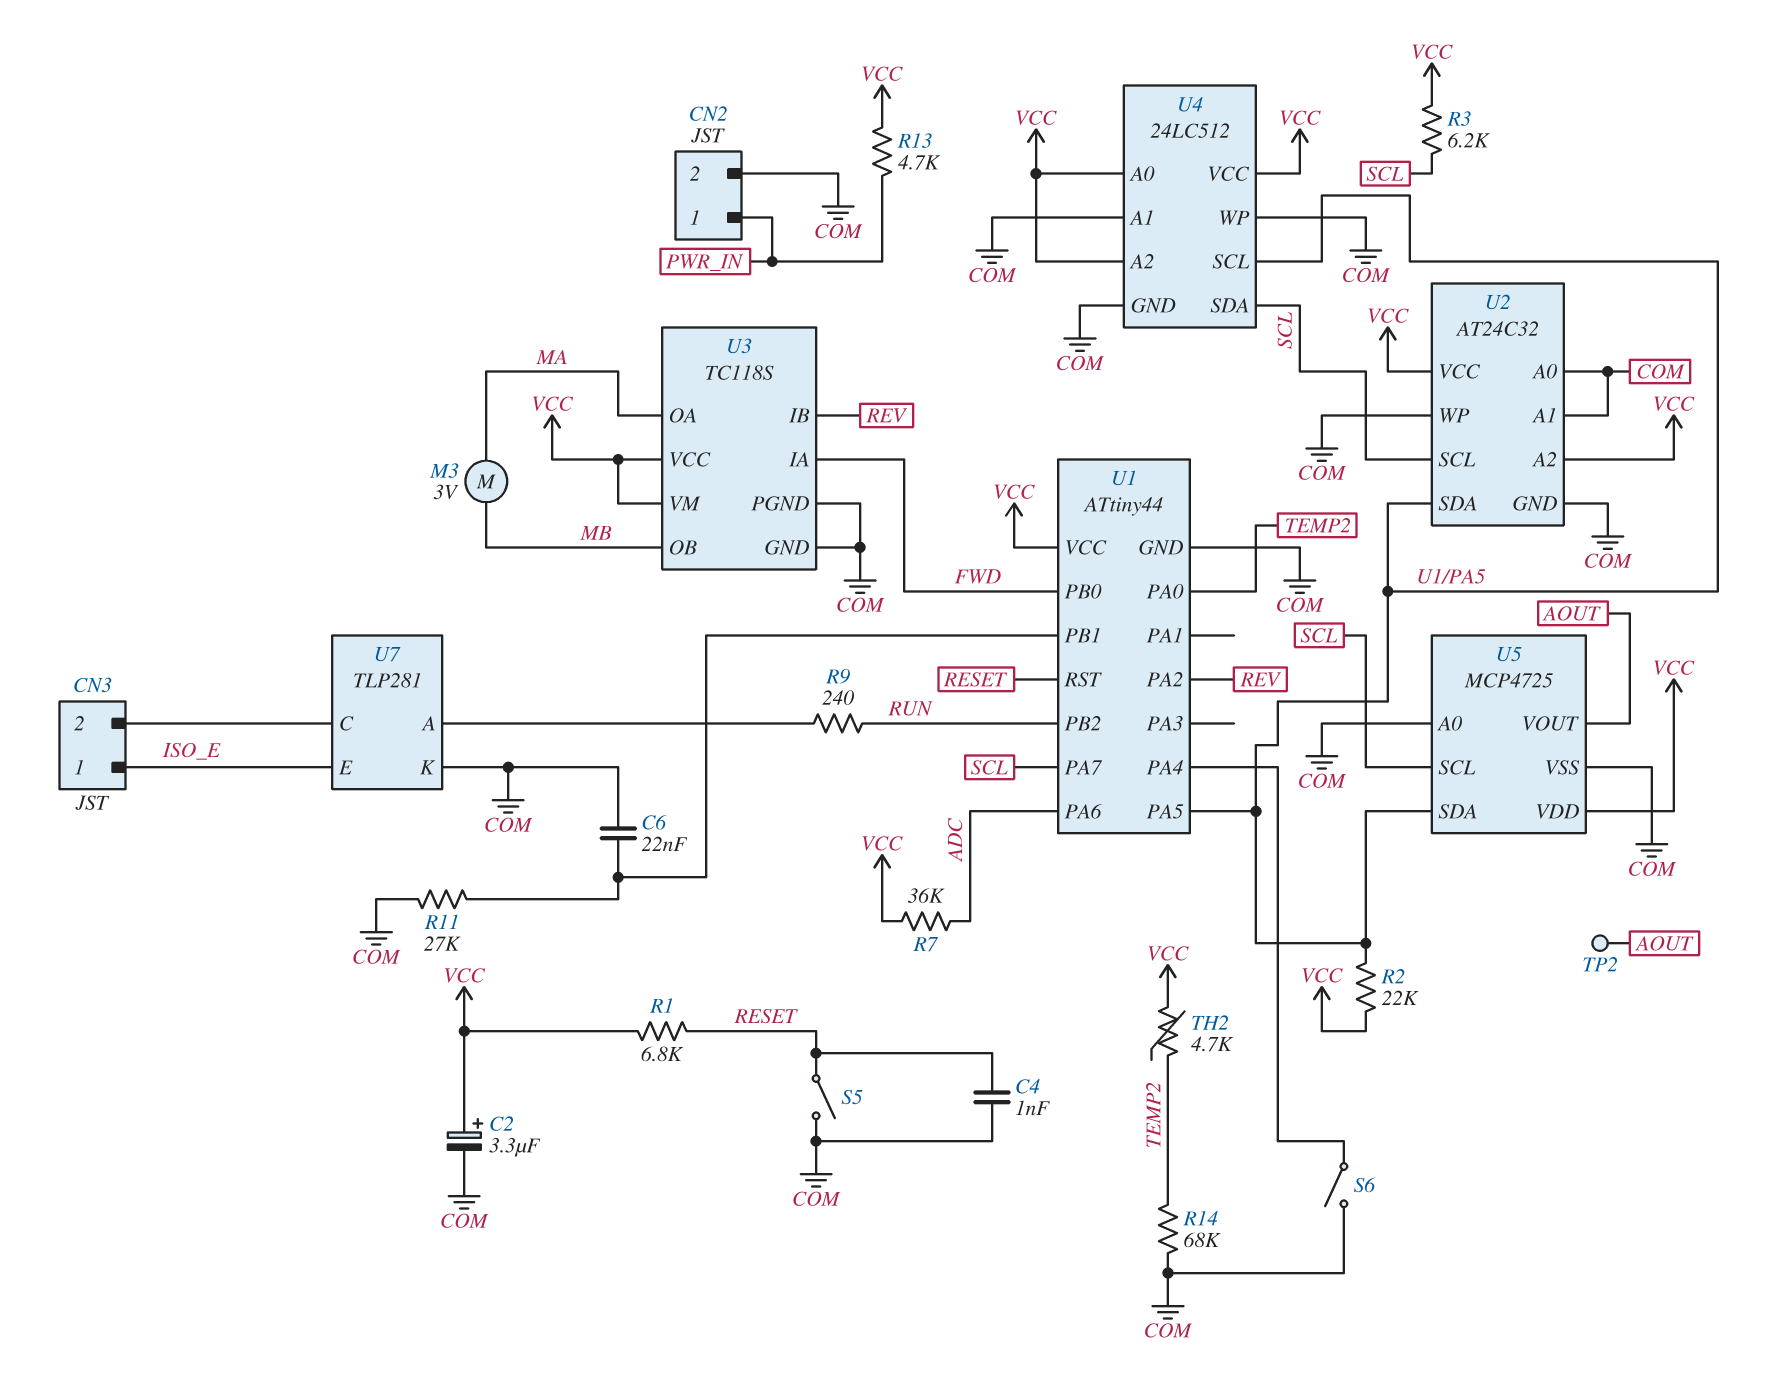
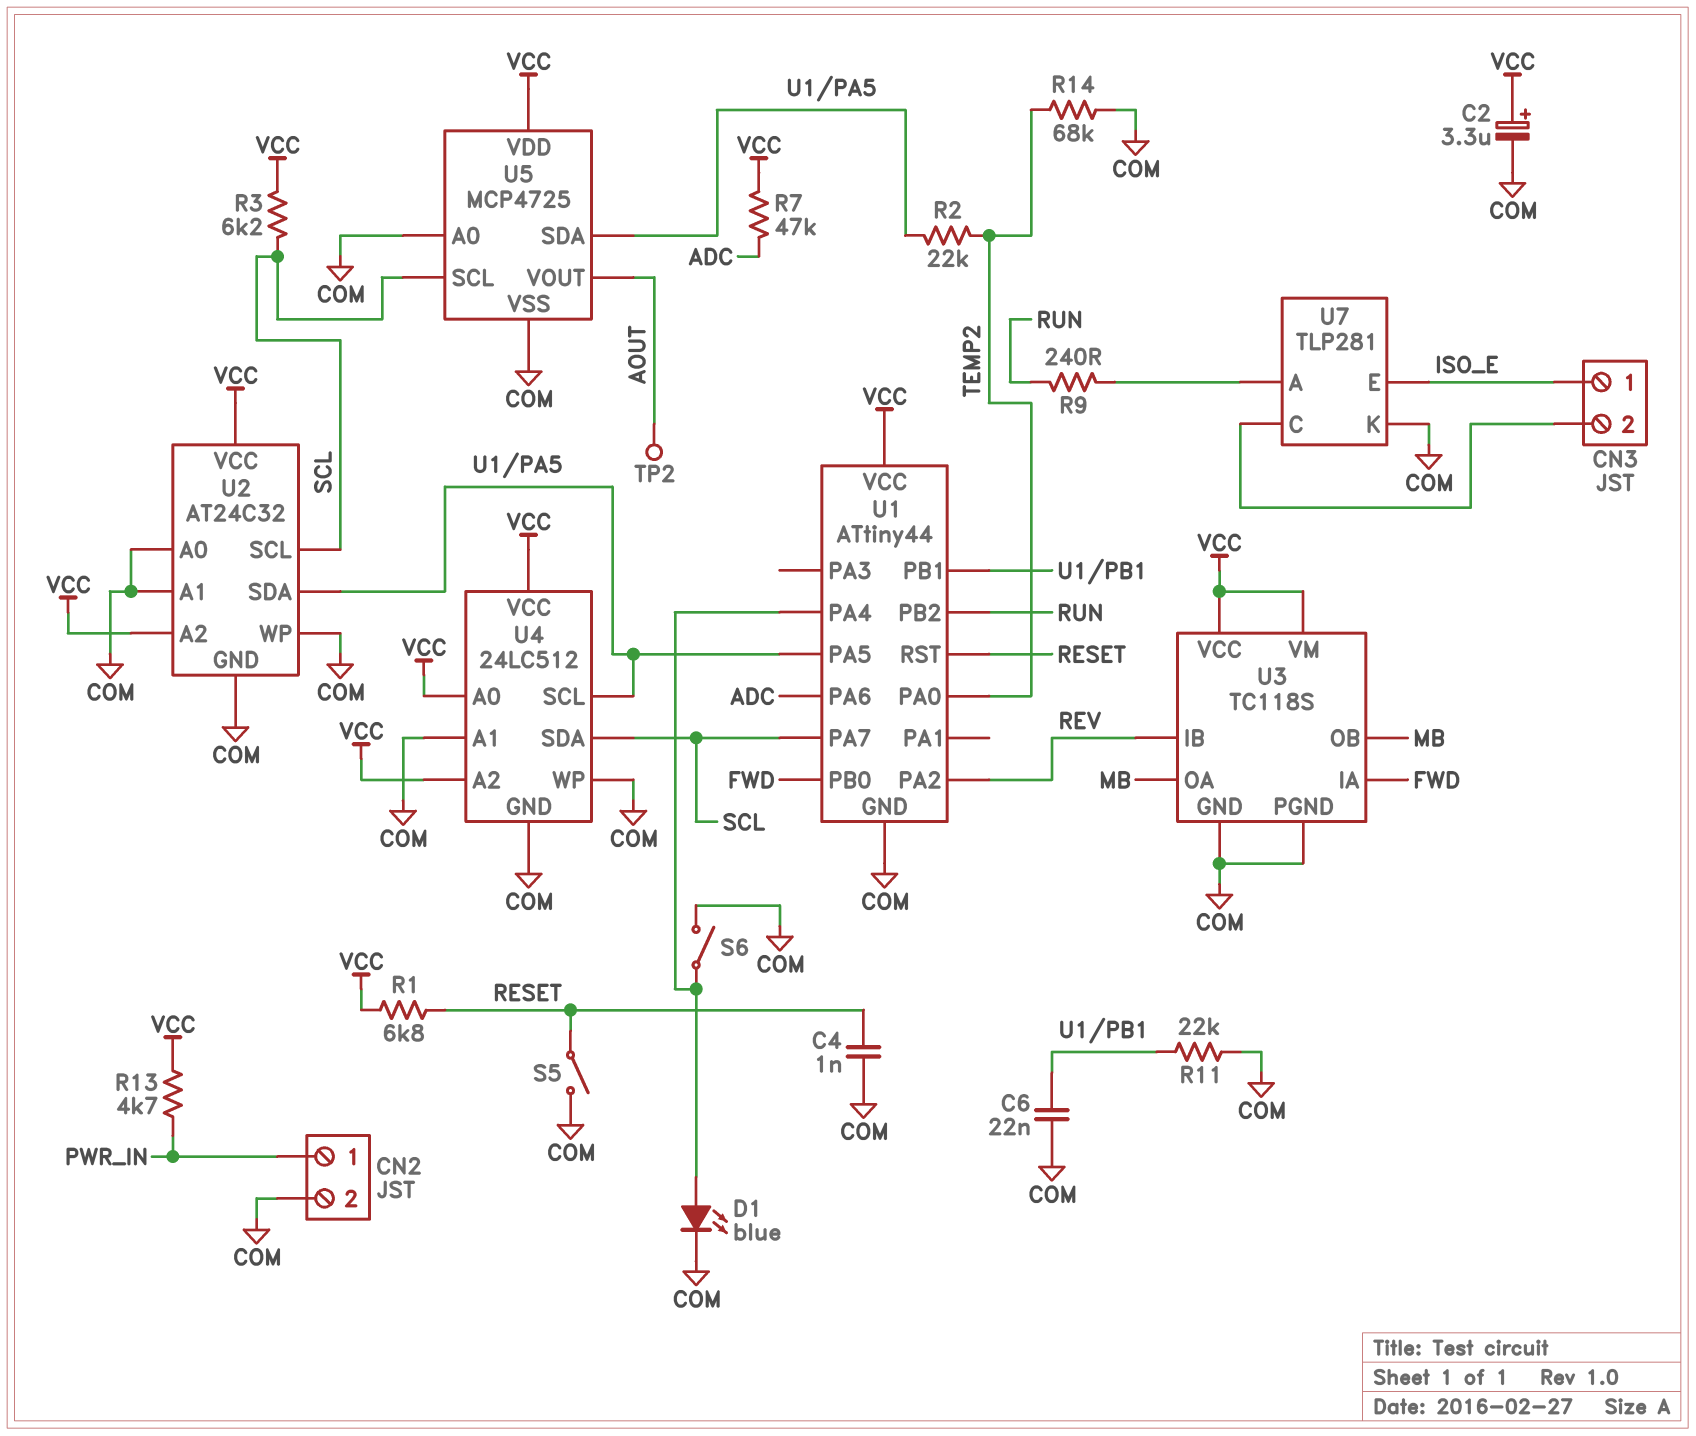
D1: none -> LED blue (A U1/PA4, K COM)
M3: motor 3V (MA, MB) -> none
R2: 22k (U1/PA5, VCC) -> 22k (TEMP2, U1/PA5)
R7: 36k (ADC, VCC) -> 47k (ADC, VCC)
R11: 27k (COM, U1/PB1) -> 22k (COM, U1/PB1)
TH2: 4.7k (TEMP2, VCC) -> none
U3 pin OA: MA -> MB

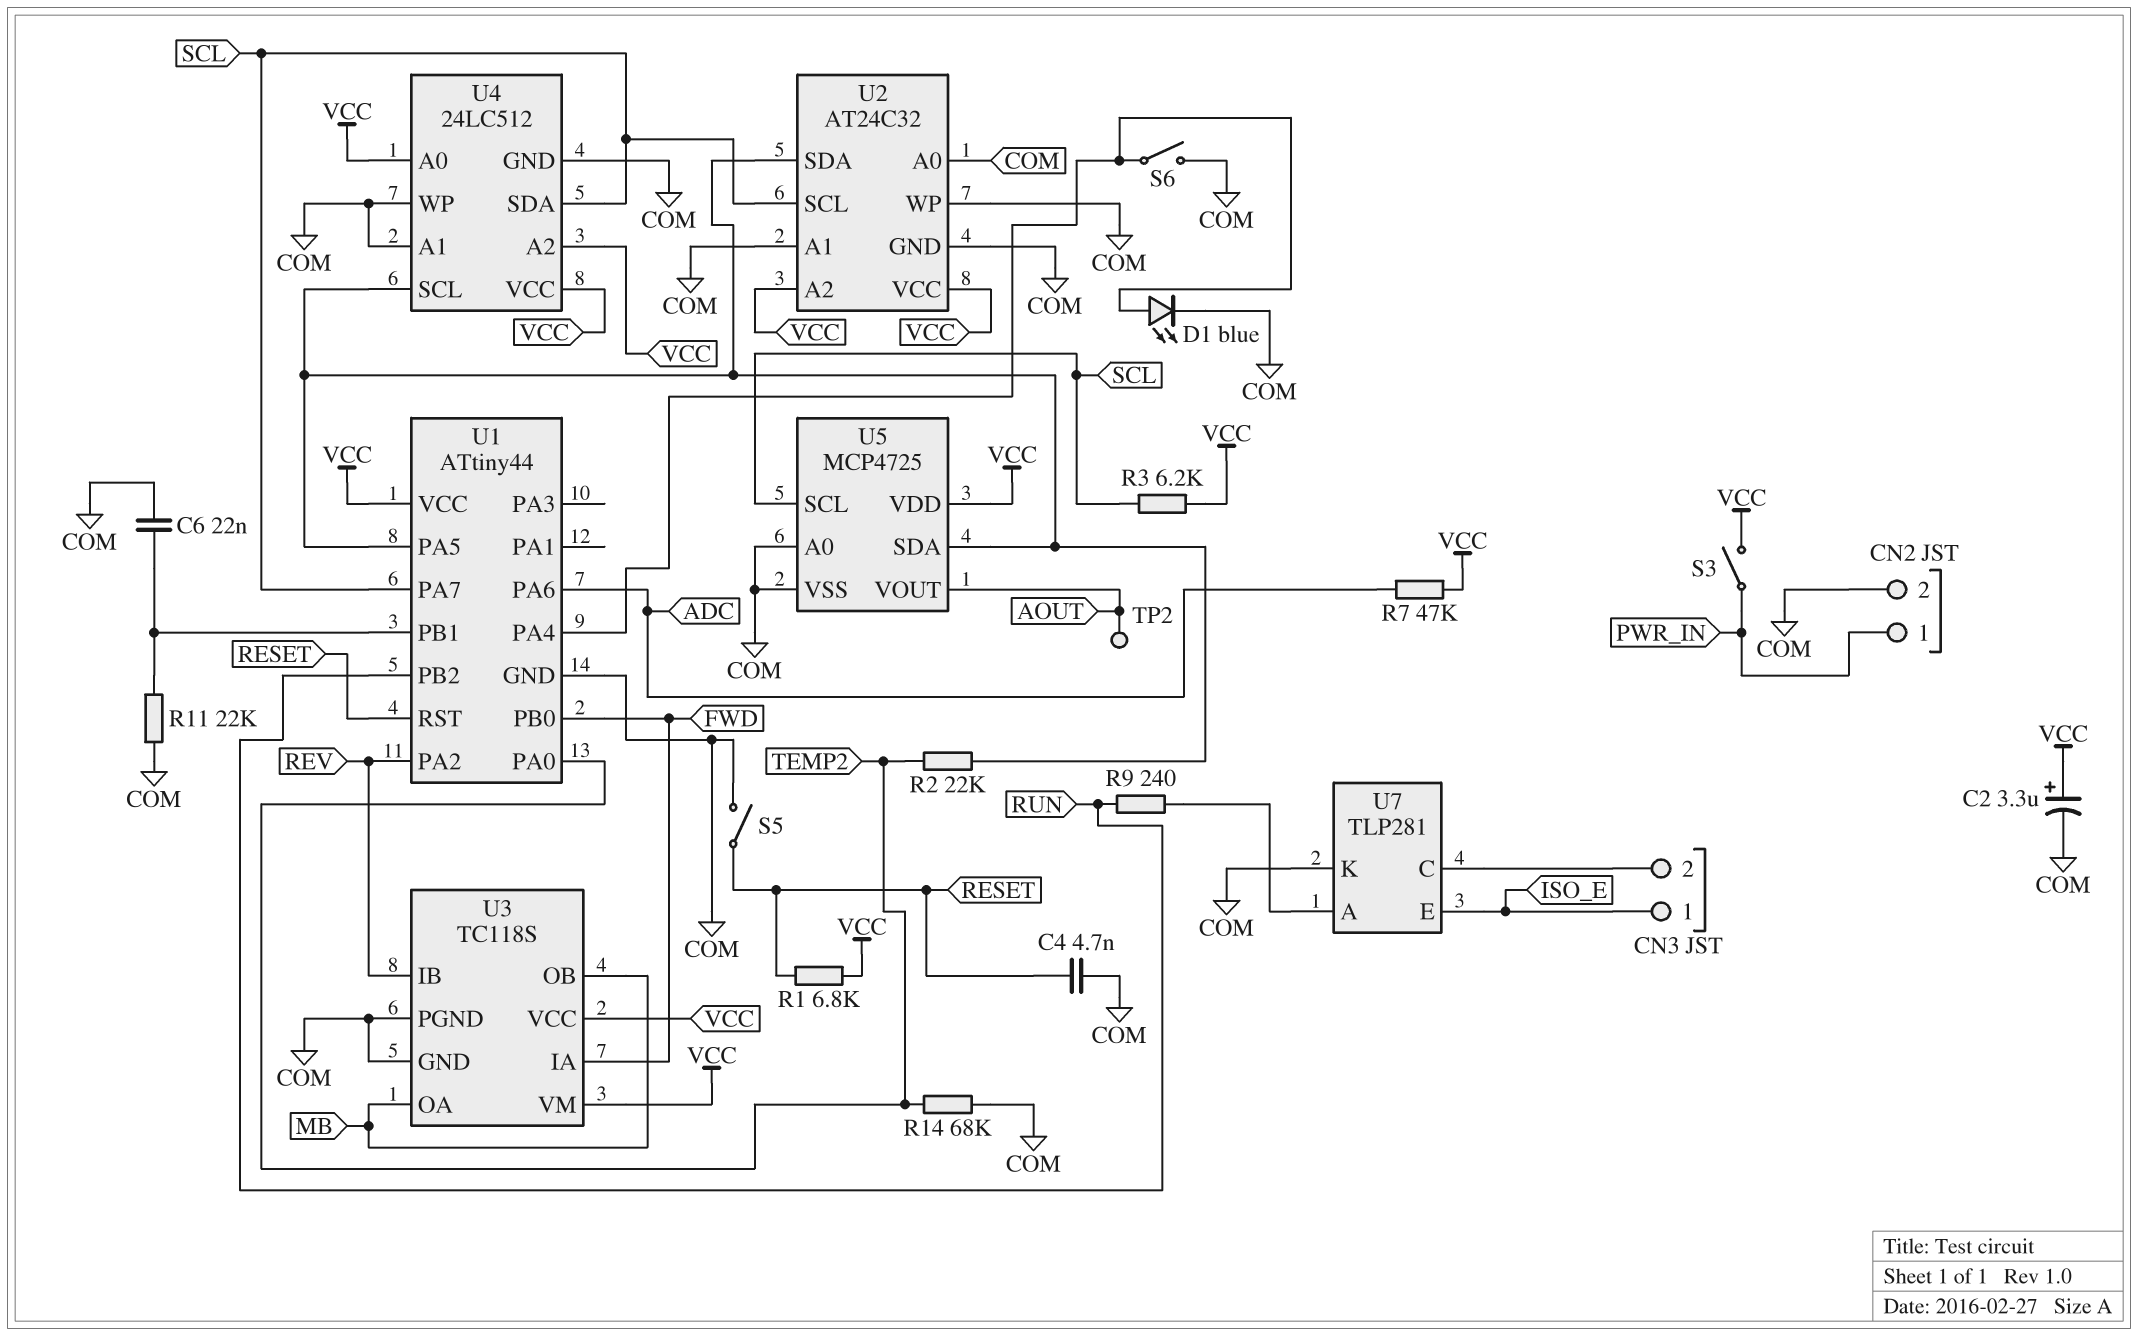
C4: 1nF (COM, RESET) -> 4.7nF (COM, RESET)
R13: 4.7k (PWR_IN, VCC) -> none
S3: none -> switch (PWR_IN, VCC)

